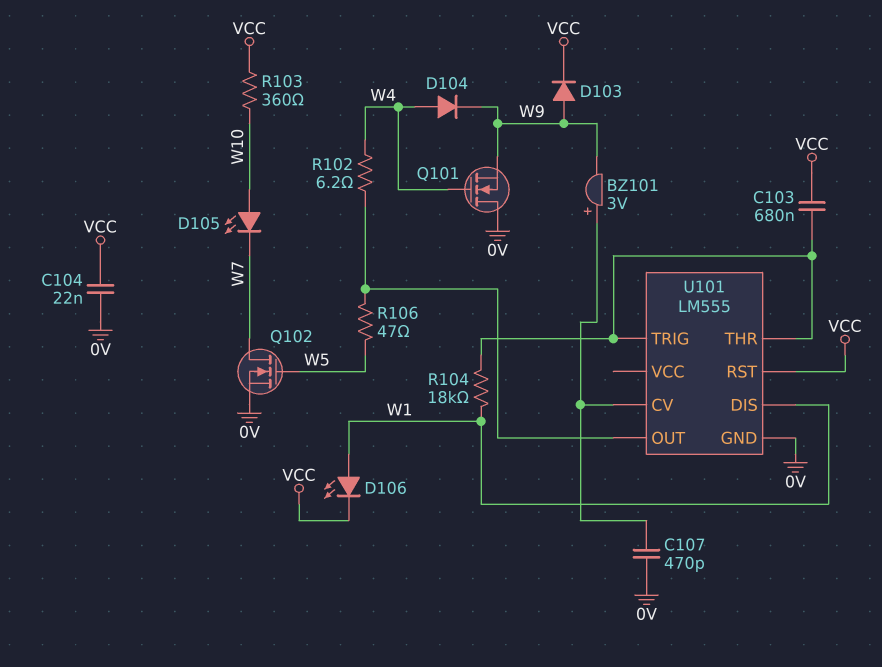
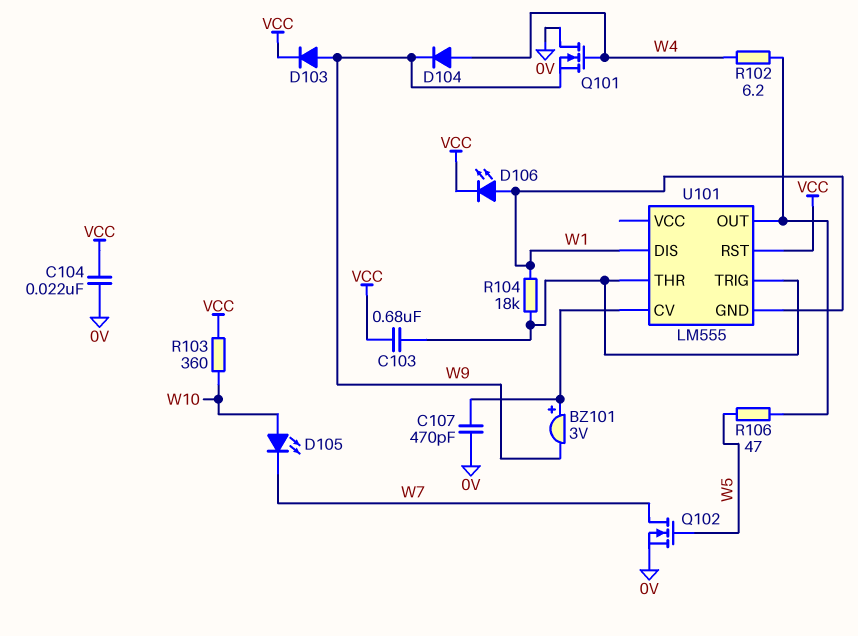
U101 pin GND: 0V -> W1

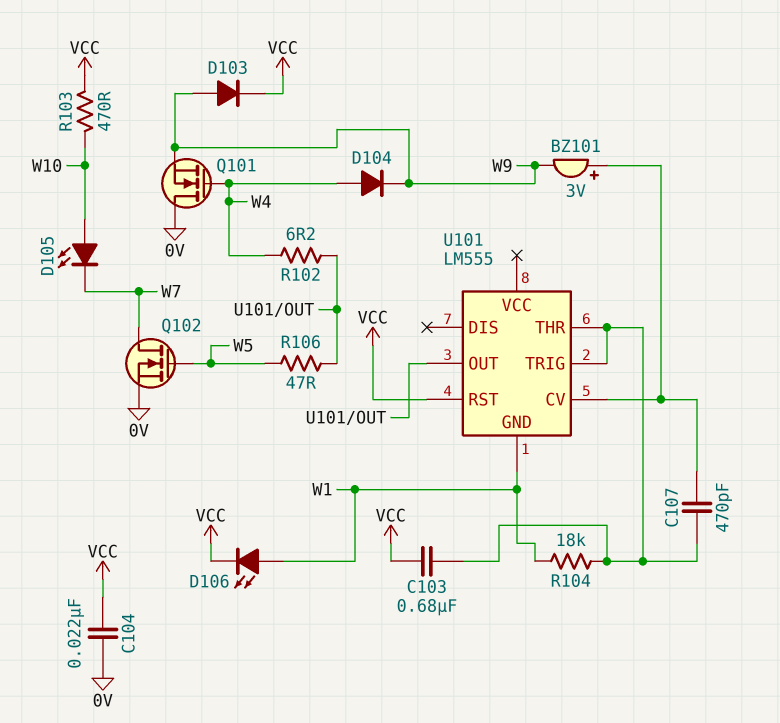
C107: 470pF (0V, U101/CV) -> 470pF (U101/CV, U101/THR)
R103: 360 (VCC, W10) -> 470 (VCC, W10)
U101 pin DIS: W1 -> none

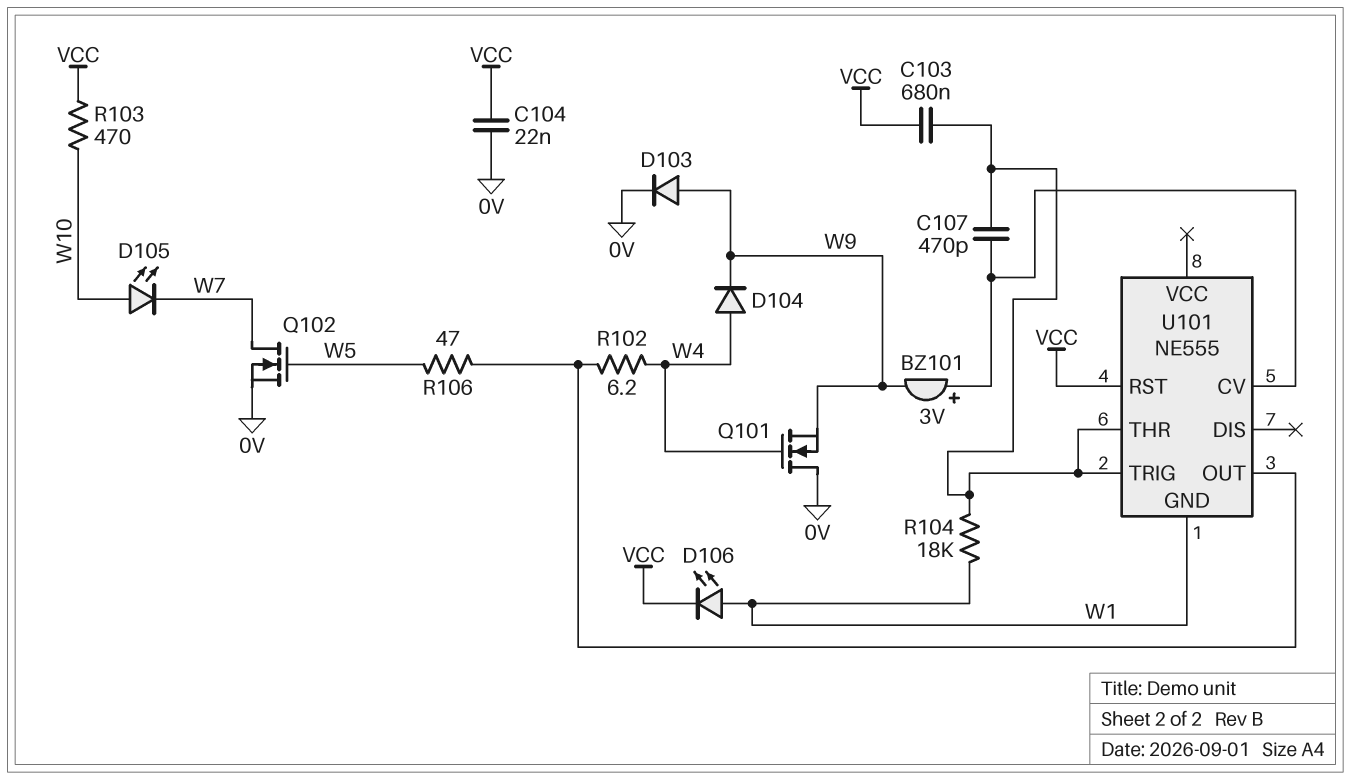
D103: diode (A W9, K VCC) -> diode (A W9, K 0V)
U101: LM555 -> NE555

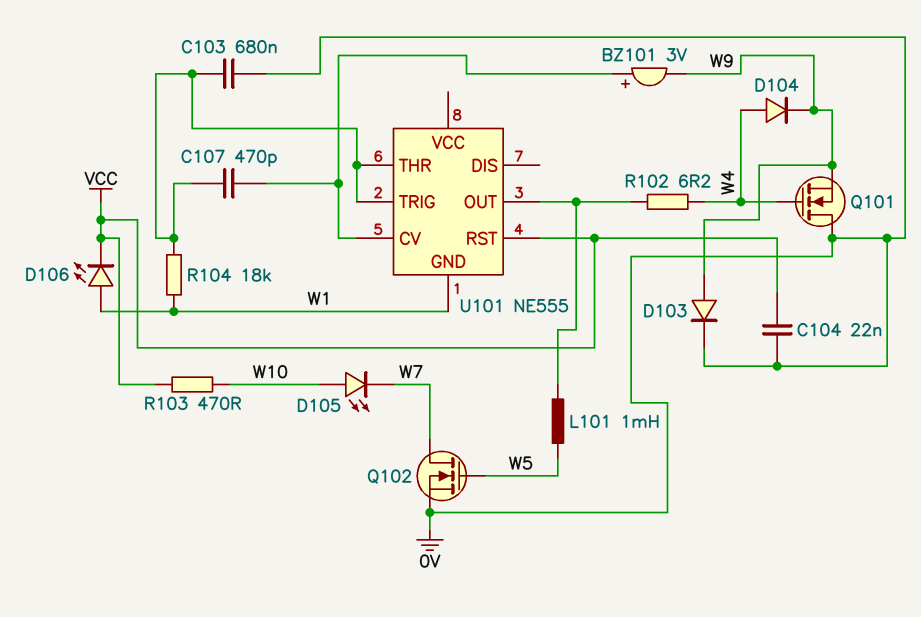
C103: 680nF (U101/THR, VCC) -> 680nF (0V, U101/THR)
L101: none -> 1mH (U101/OUT, W5)
R106: 47 (U101/OUT, W5) -> none

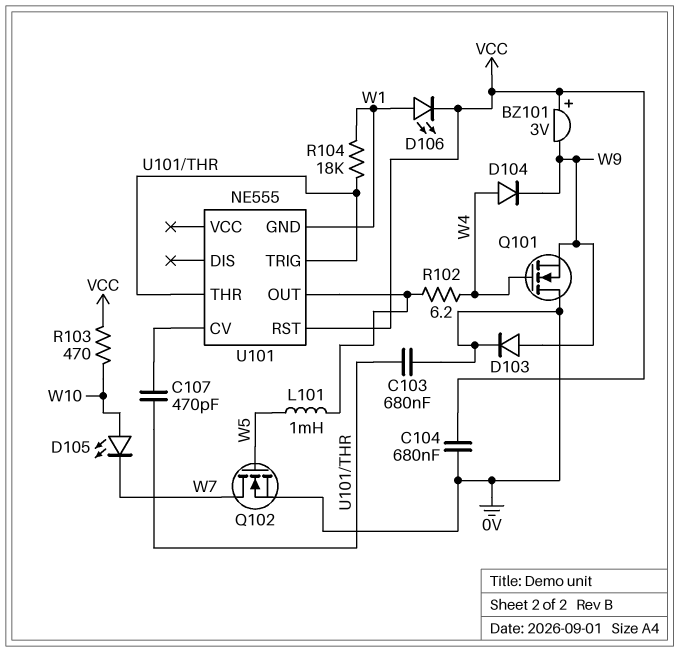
BZ101: buzzer 3V (plus U101/CV, minus W9) -> buzzer 3V (plus VCC, minus W9)
C104: 22nF (0V, VCC) -> 680nF (0V, VCC)

